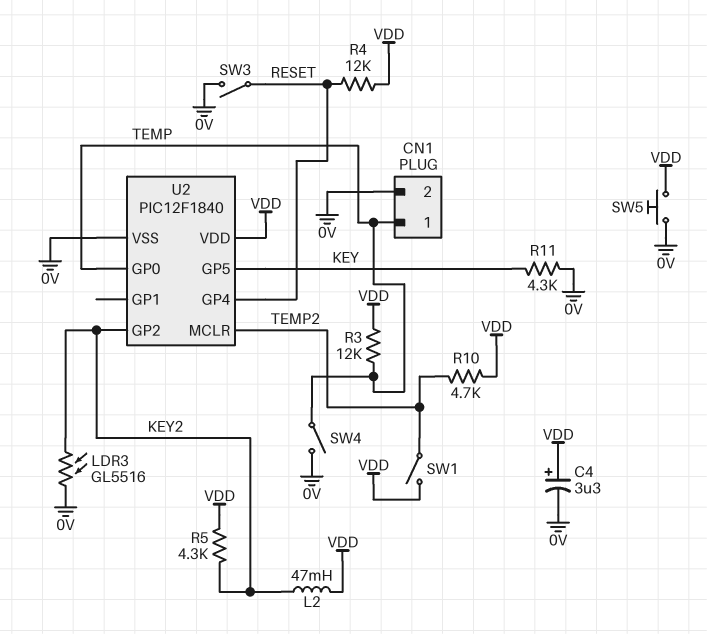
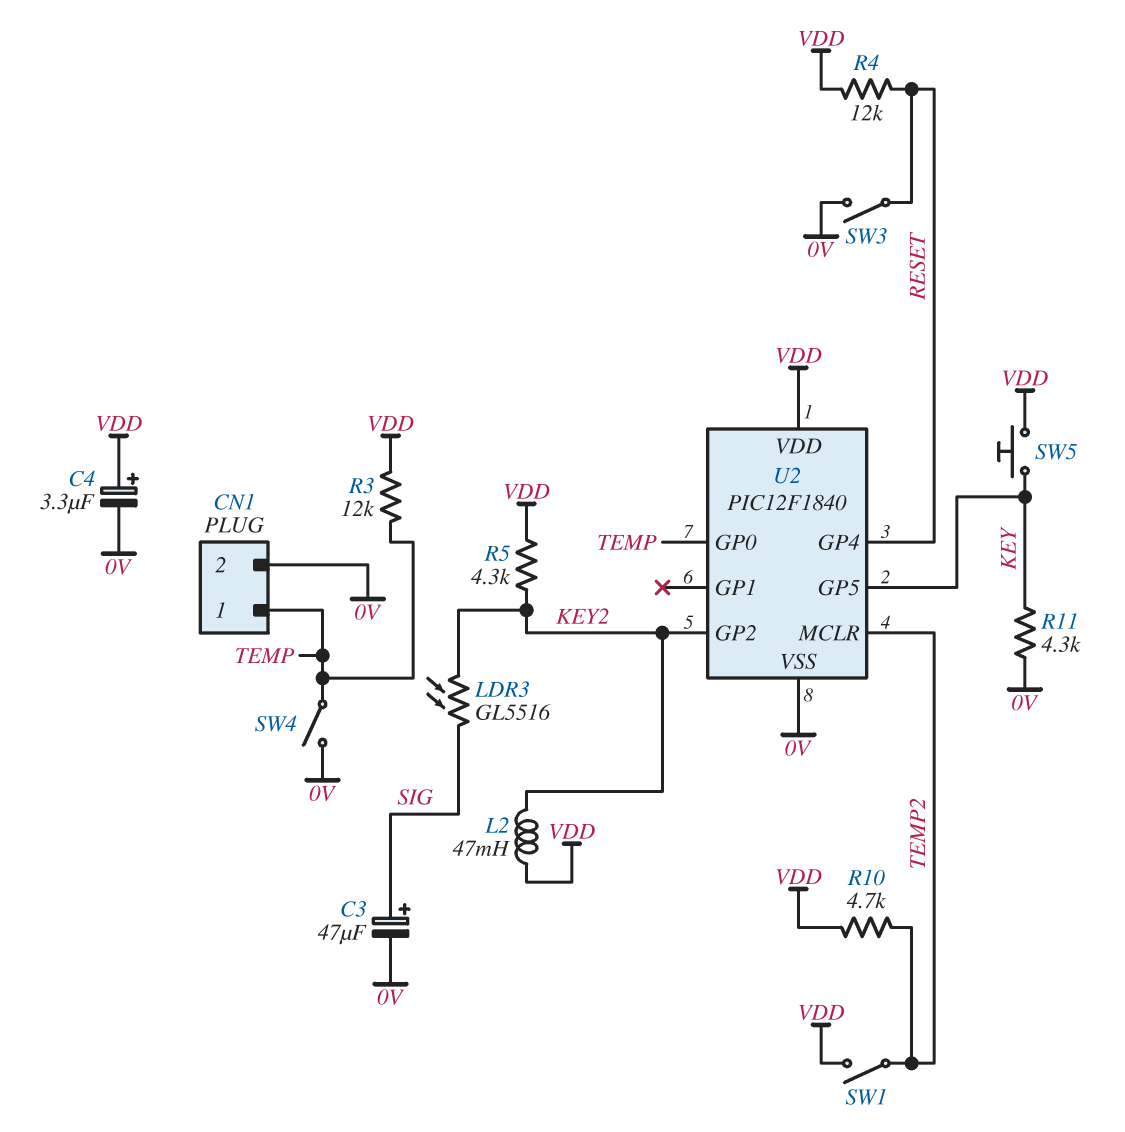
C3: none -> 47uF (plus SIG, minus 0V)
LDR3: GL5516 (0V, KEY2) -> GL5516 (KEY2, SIG)
SW5: button (0V, VDD) -> button (KEY, VDD)

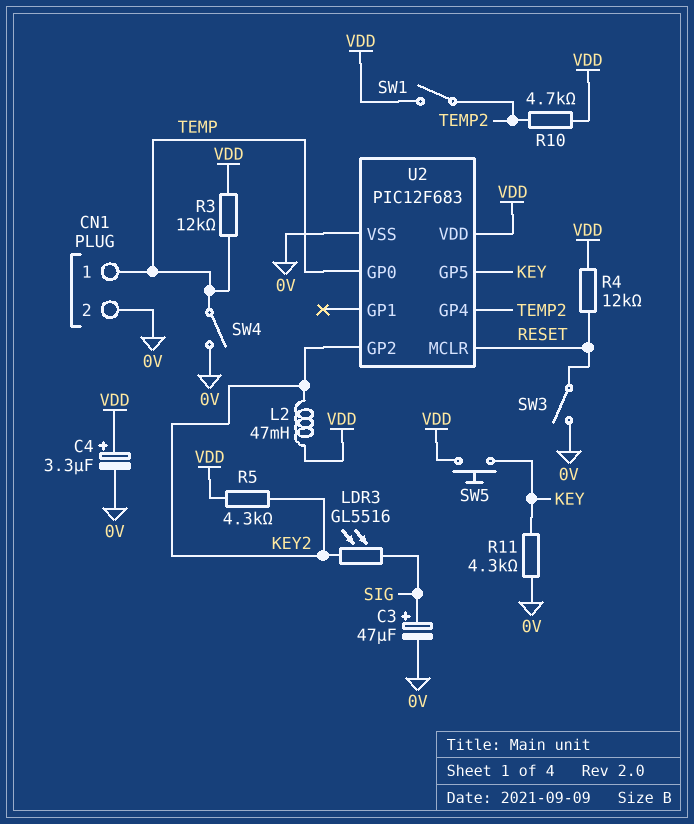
U2: PIC12F1840 -> PIC12F683
U2 pin GP4: RESET -> TEMP2
U2 pin MCLR: TEMP2 -> RESET

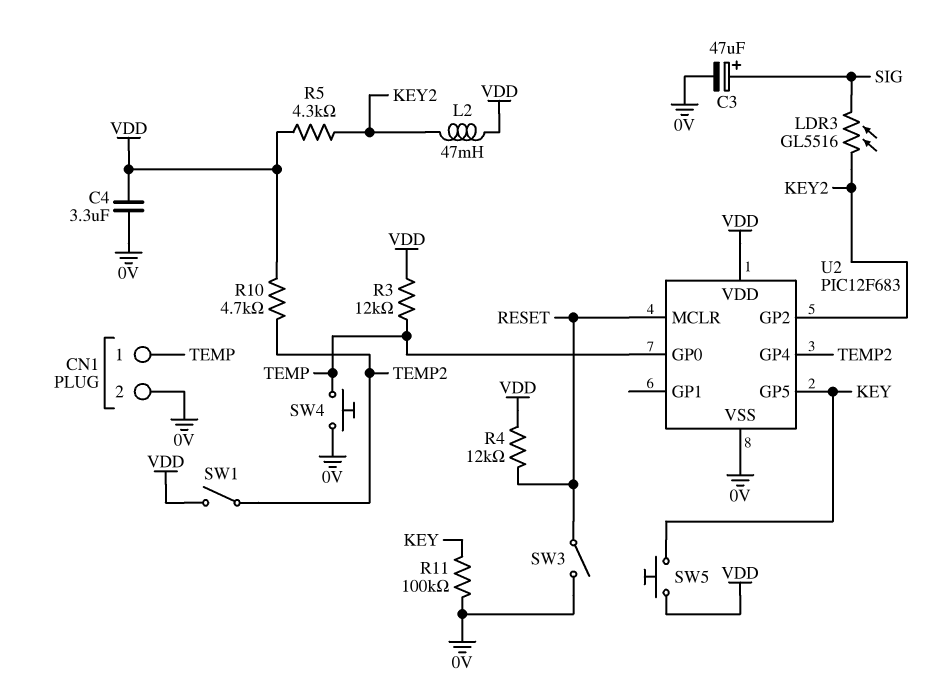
C4: 3.3uF (plus VDD, minus 0V) -> 3.3uF (0V, VDD)
R11: 4.3k (0V, KEY) -> 100k (0V, KEY)
SW4: switch (0V, TEMP) -> button (0V, TEMP)

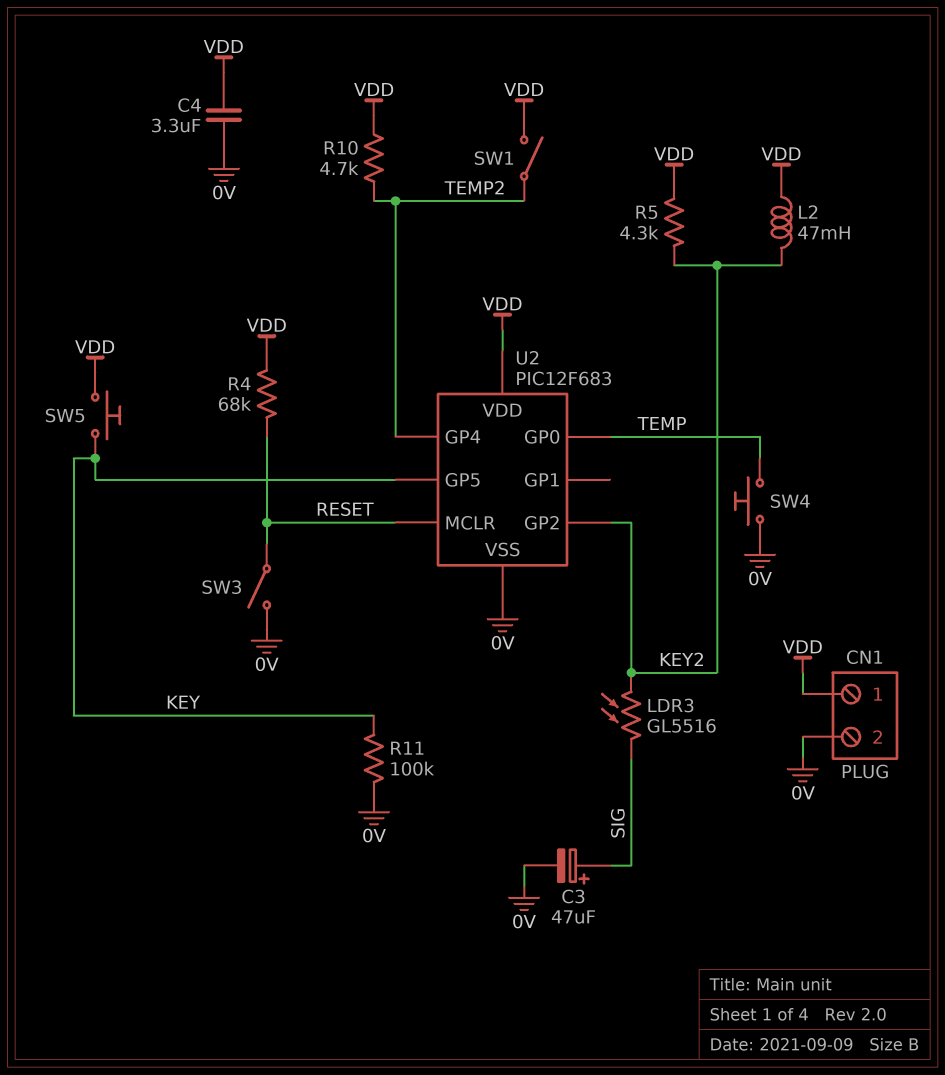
CN1 pin 1: TEMP -> VDD
R3: 12k (TEMP, VDD) -> none
R4: 12k (RESET, VDD) -> 68k (RESET, VDD)

